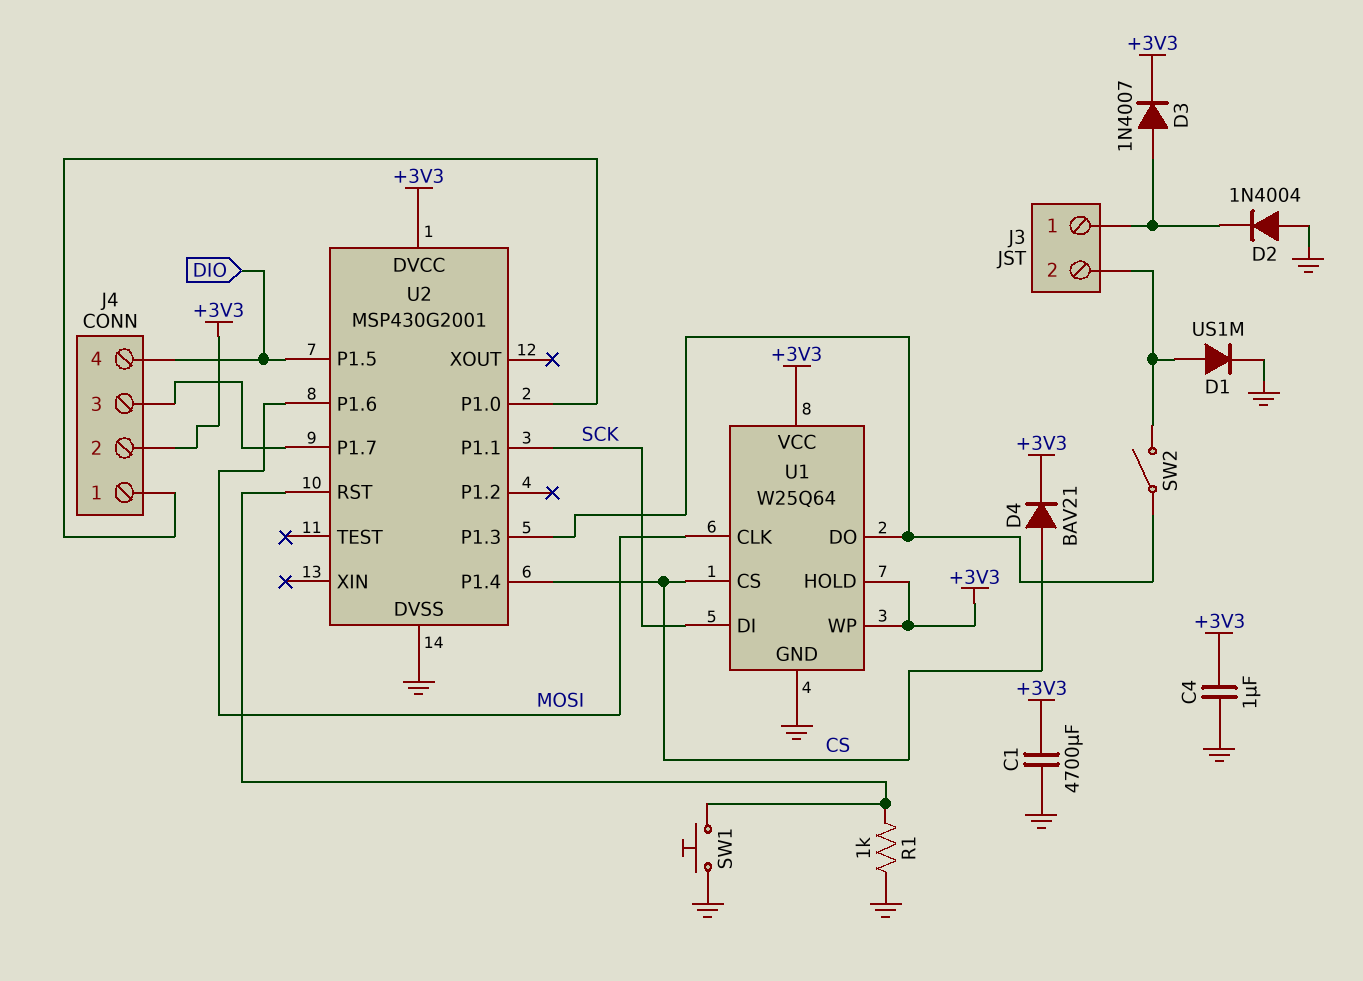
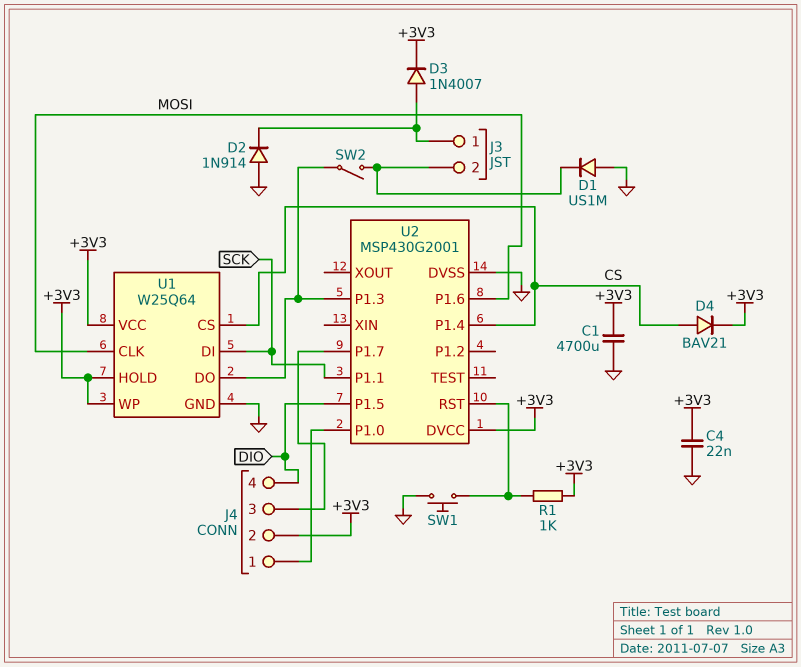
C4: 1uF (+3V3, GND) -> 22nF (+3V3, GND)
D1: diode US1M (A J3/2, K GND) -> diode US1M (A GND, K J3/2)
D2: diode 1N4004 (A GND, K J3/1) -> diode 1N914 (A GND, K J3/1)
R1: 1k (GND, U2/RST) -> 1k (+3V3, U2/RST)

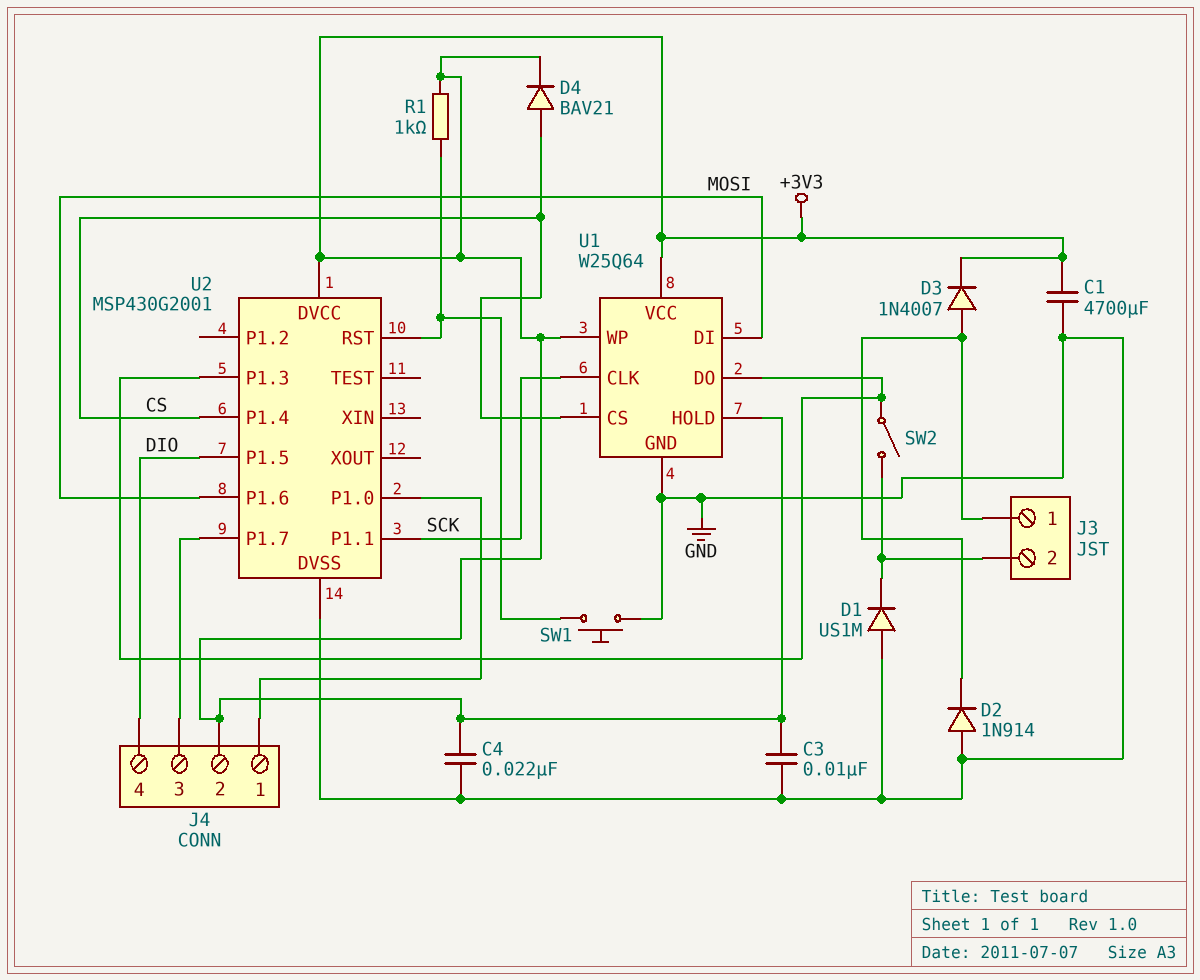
C3: none -> 10nF (+3V3, GND)
U1 pin CLK: MOSI -> SCK
U1 pin DI: SCK -> MOSI

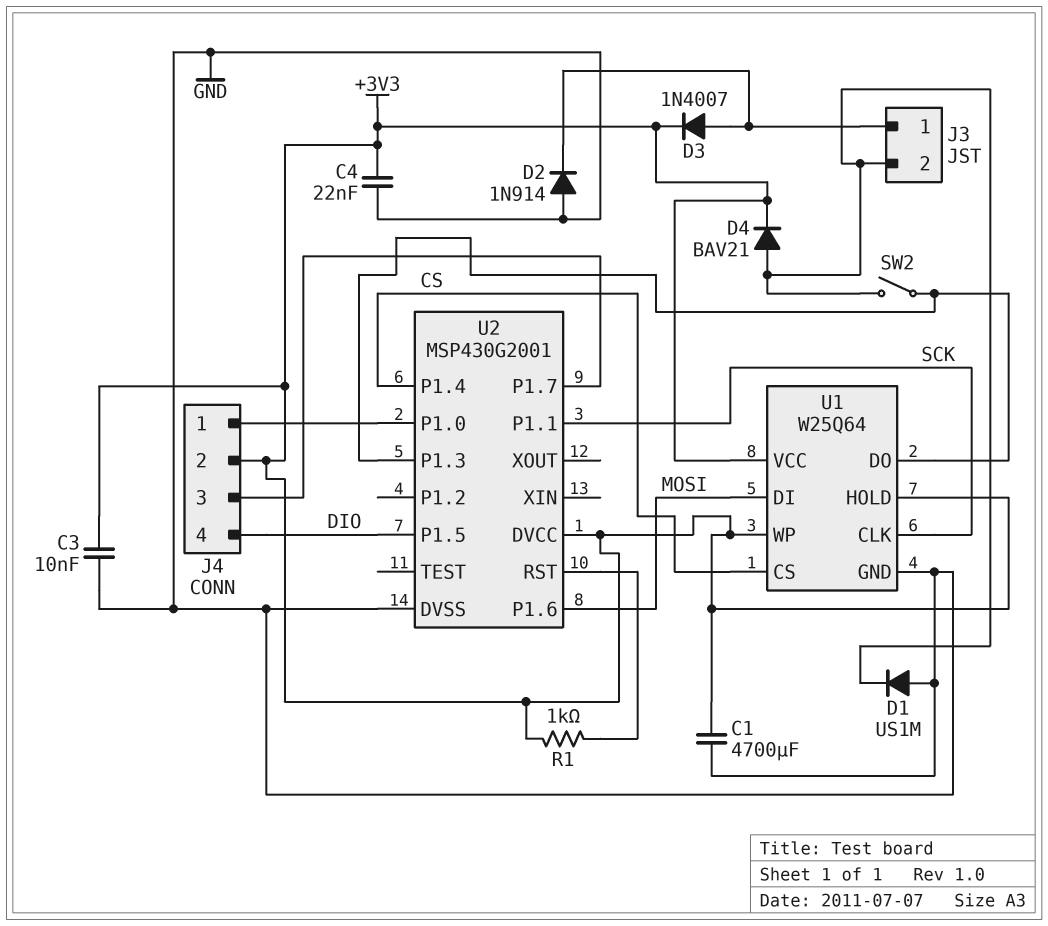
D4: diode BAV21 (A CS, K +3V3) -> diode BAV21 (A J3/2, K +3V3)
SW1: button (GND, U2/RST) -> none

